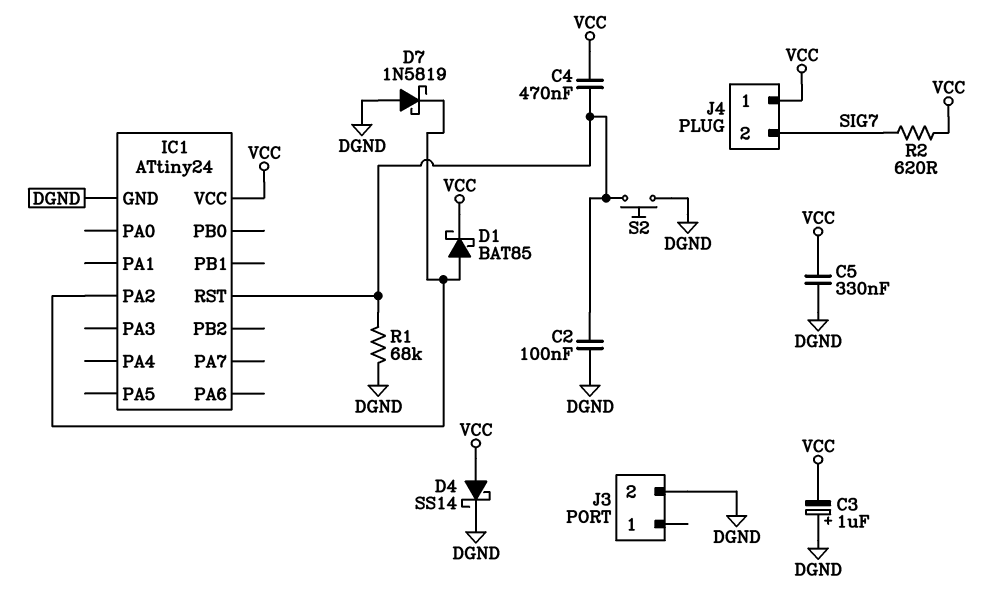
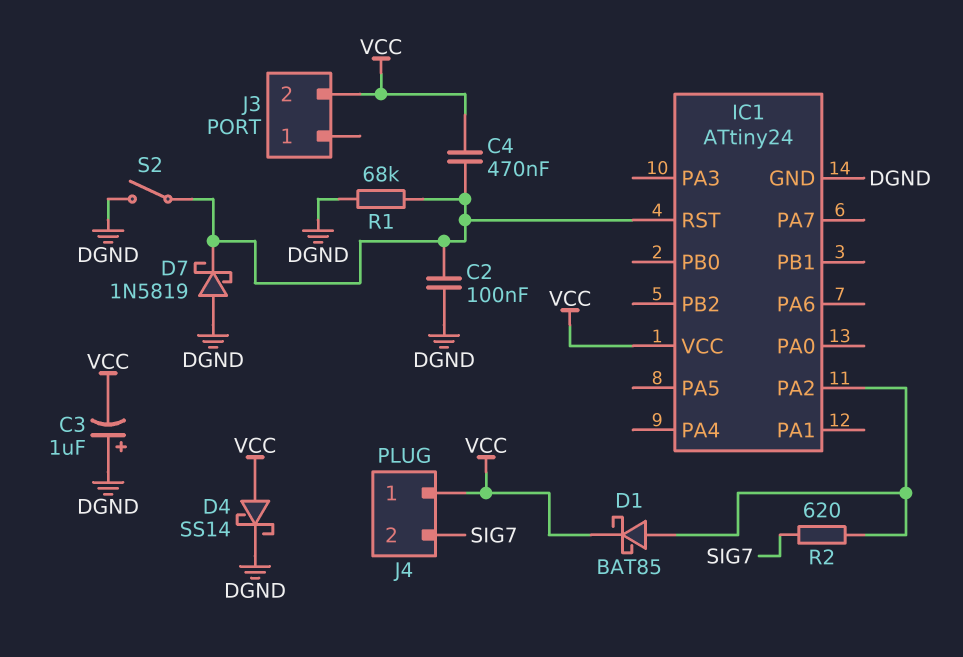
C5: 330nF (DGND, VCC) -> none
D7: schottky 1N5819 (A DGND, K IC1/PA2) -> schottky 1N5819 (A DGND, K IC1/RST)
J3 pin 2: DGND -> VCC
R2: 620 (SIG7, VCC) -> 620 (IC1/PA2, SIG7)
S2: button (DGND, IC1/RST) -> switch (DGND, IC1/RST)

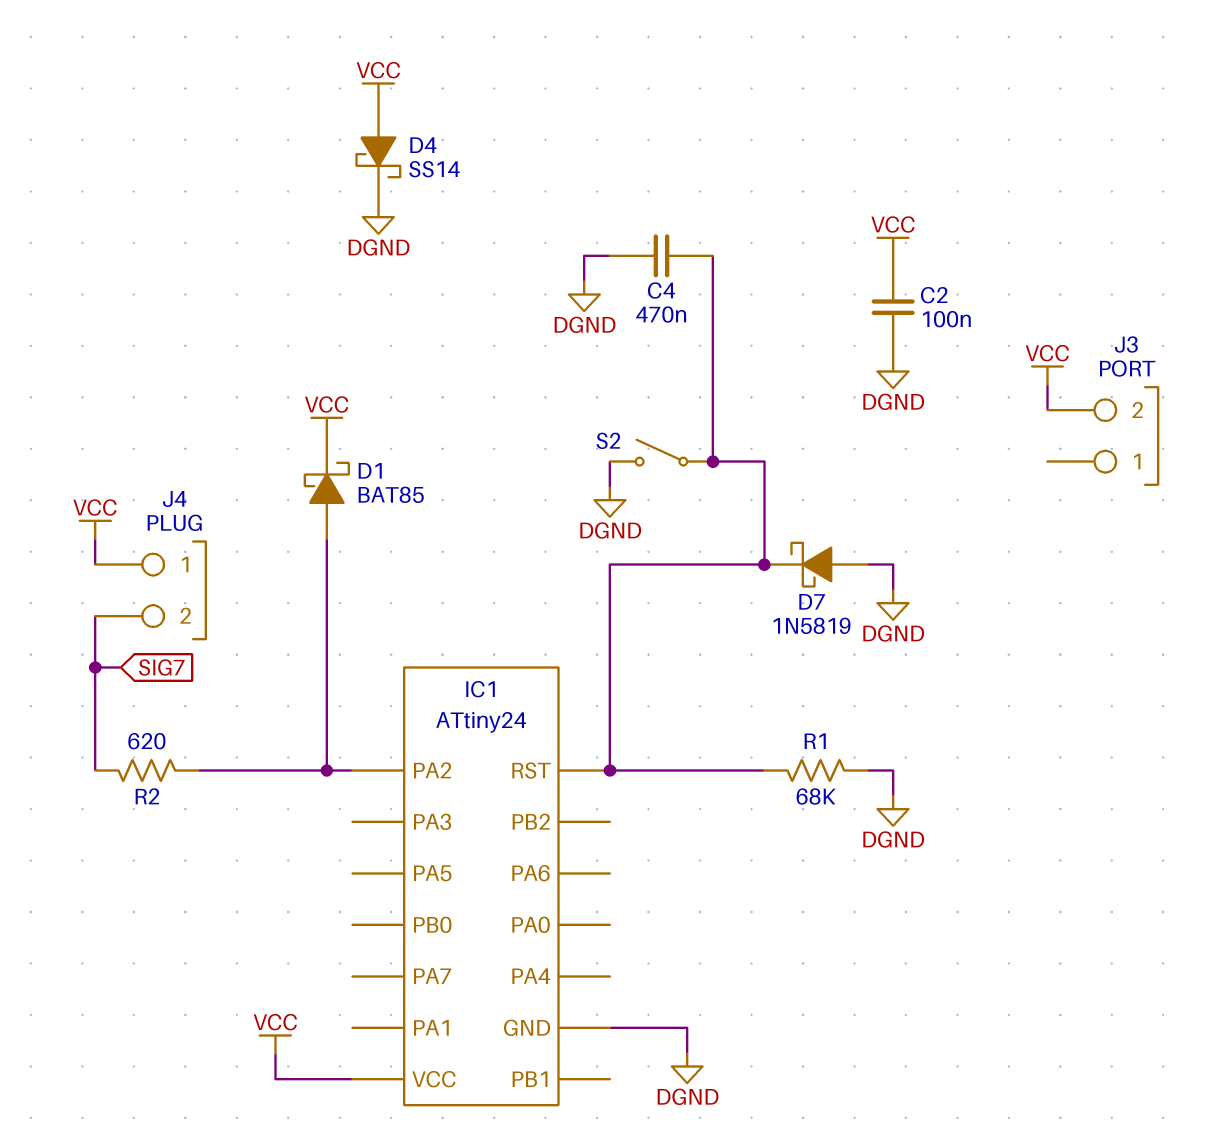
C2: 100nF (DGND, IC1/RST) -> 100nF (DGND, VCC)
C3: 1uF (plus DGND, minus VCC) -> none
C4: 470nF (IC1/RST, VCC) -> 470nF (DGND, IC1/RST)

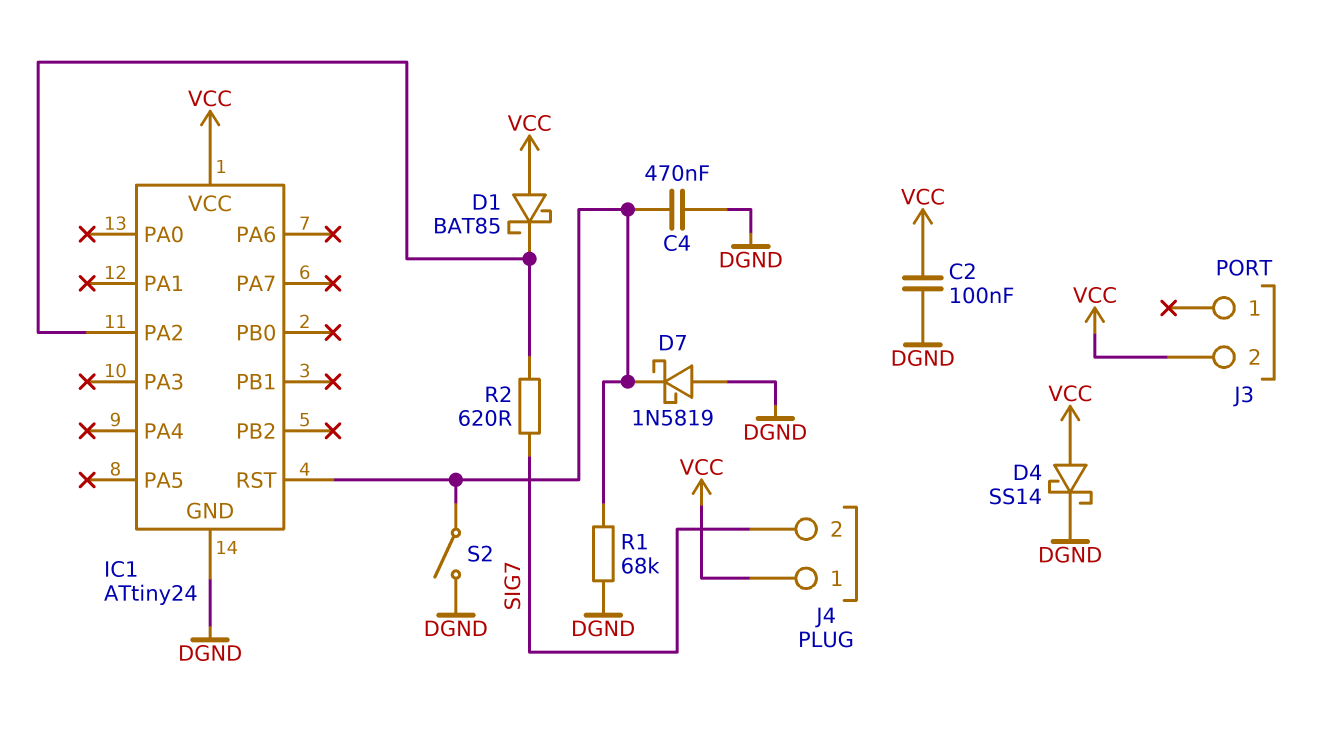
D1: schottky BAT85 (A IC1/PA2, K VCC) -> schottky BAT85 (A VCC, K IC1/PA2)

